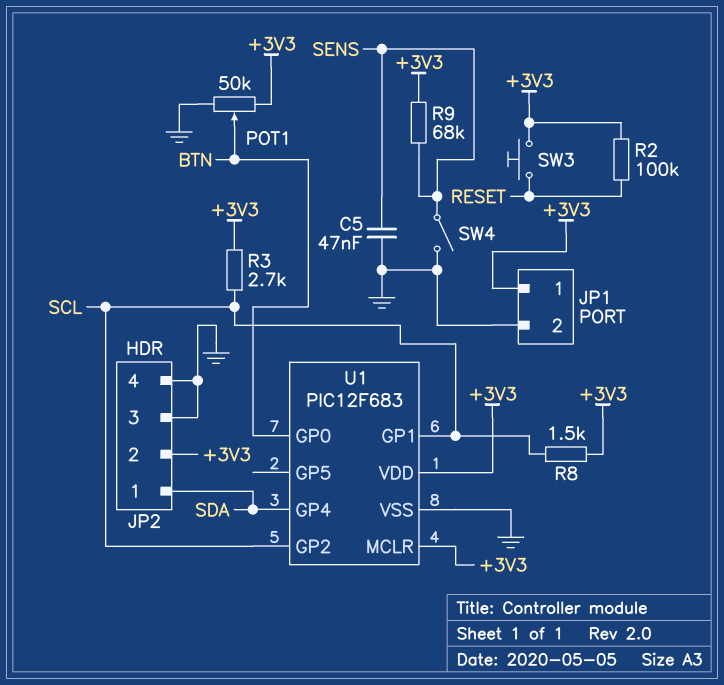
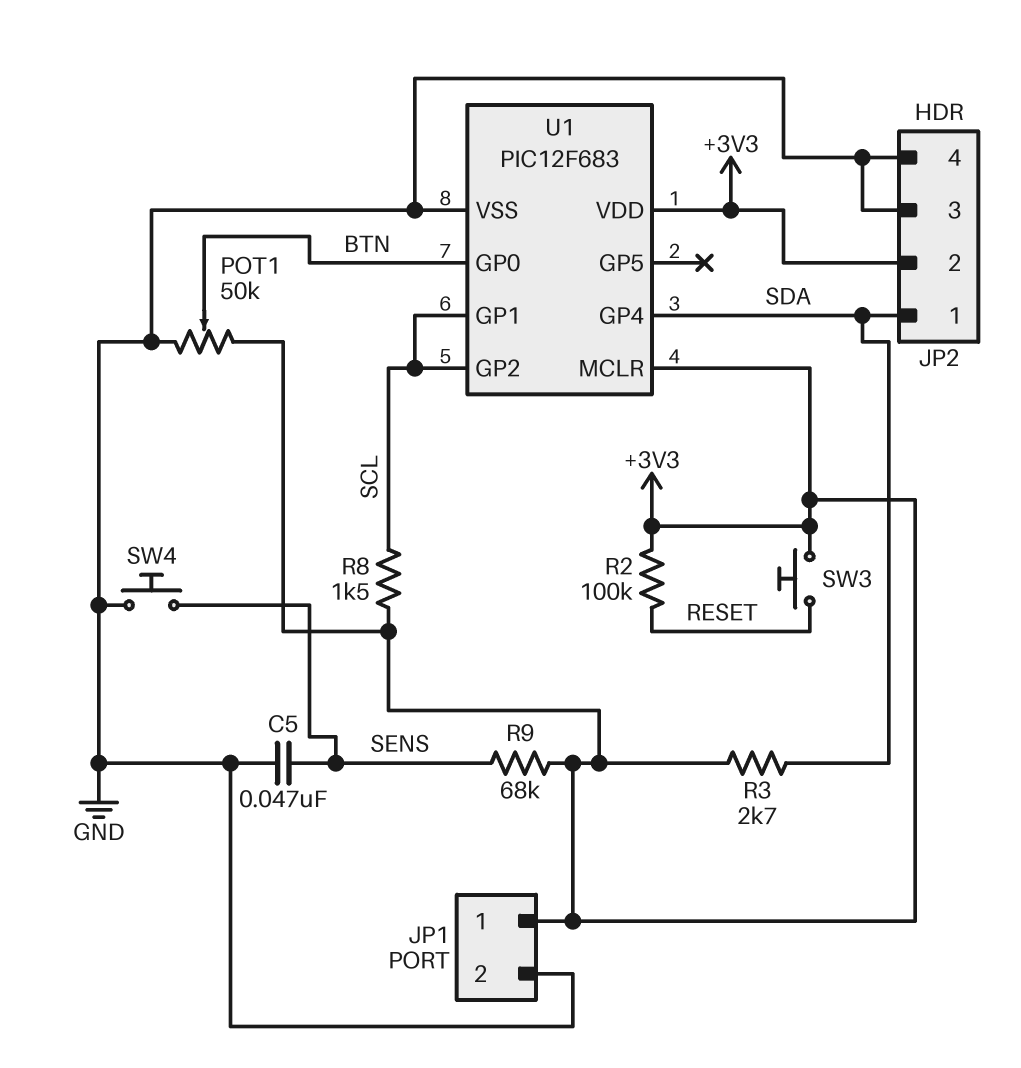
R3: 2.7k (+3V3, SCL) -> 2.7k (+3V3, SDA)
SW4: switch (GND, SENS) -> button (GND, SENS)

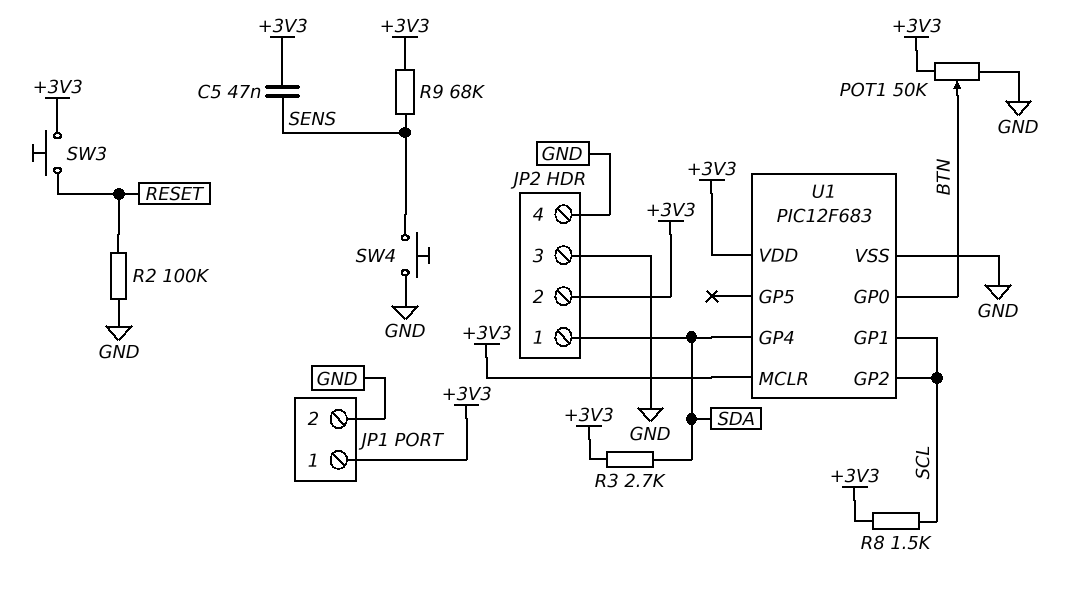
C5: 47nF (GND, SENS) -> 47nF (+3V3, SENS)
R2: 100k (+3V3, RESET) -> 100k (GND, RESET)

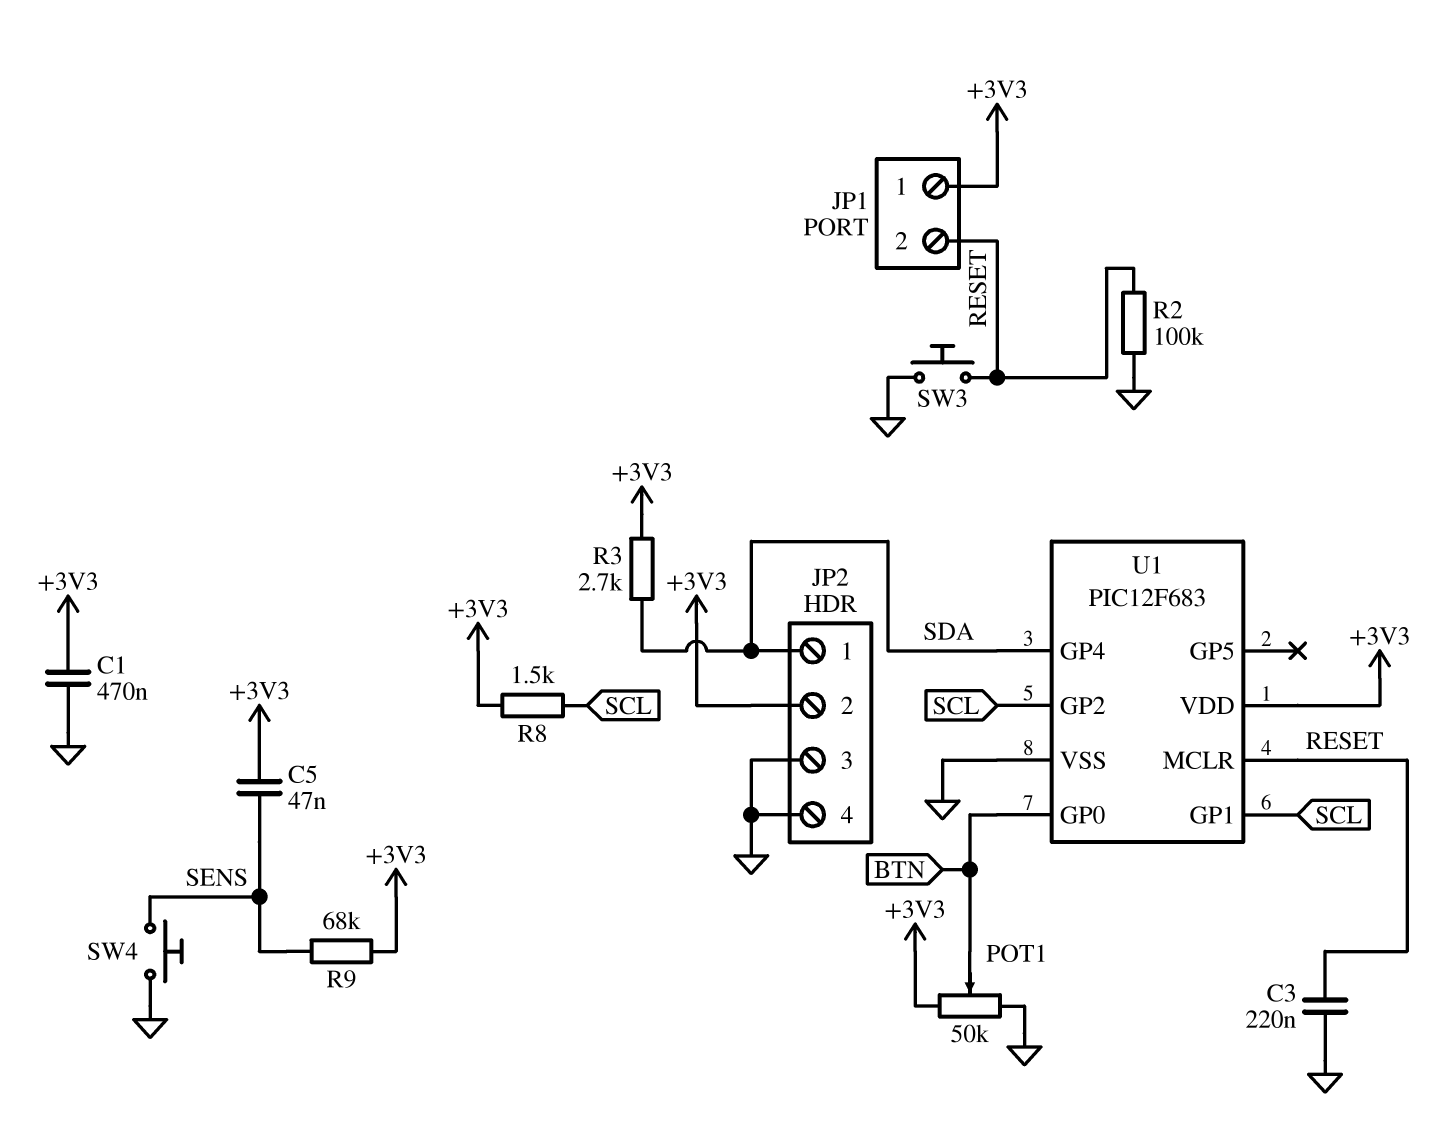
C1: none -> 470nF (+3V3, GND)
C3: none -> 220nF (GND, RESET)
JP1 pin 2: GND -> RESET
SW3: button (+3V3, RESET) -> button (GND, RESET)
U1 pin MCLR: +3V3 -> RESET

